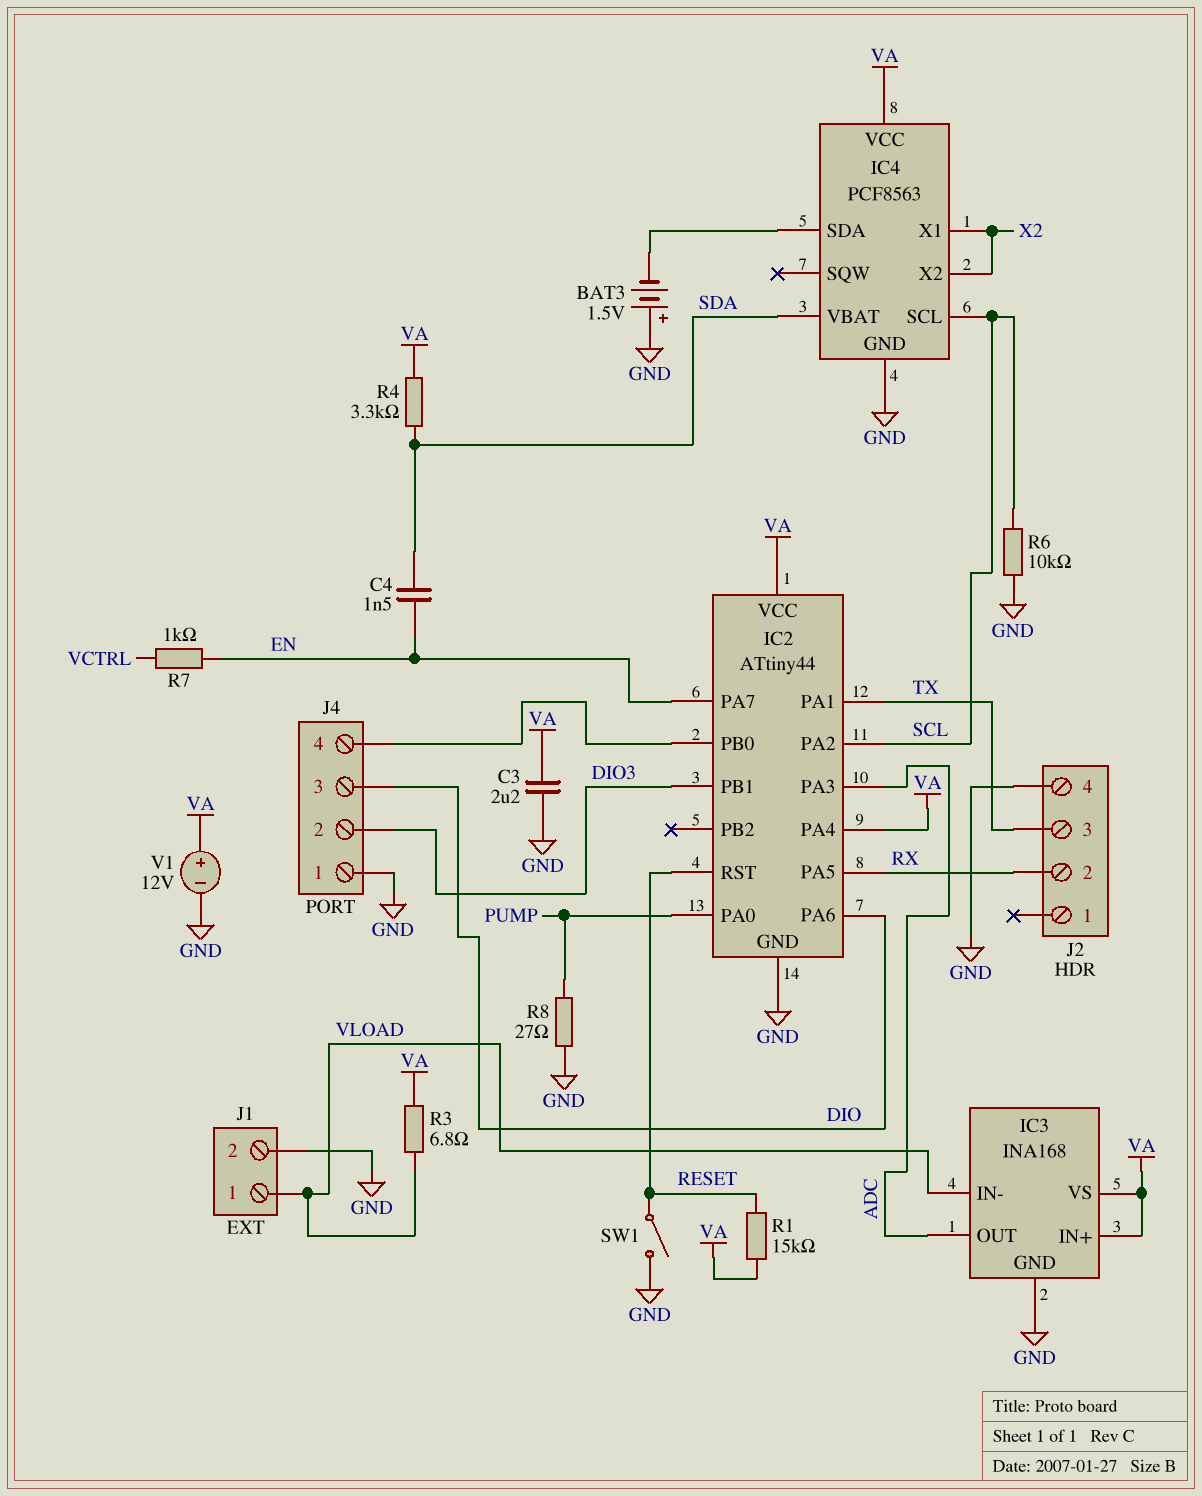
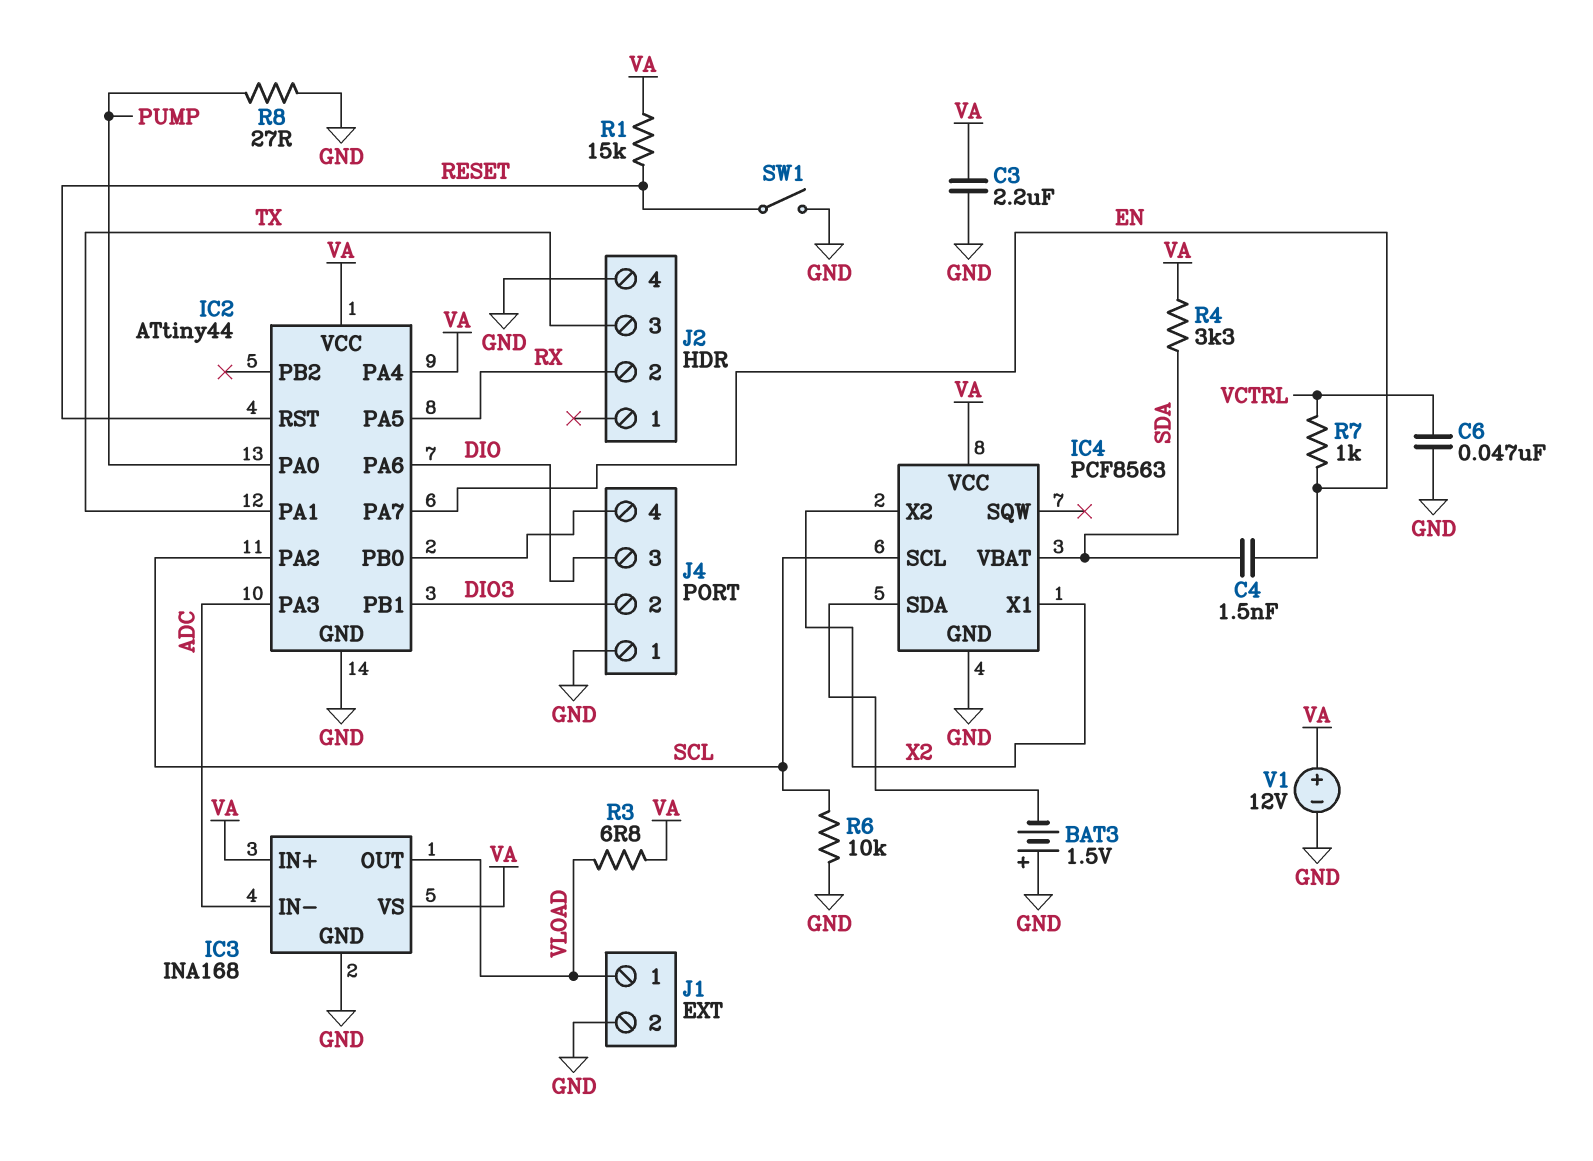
C6: none -> 47nF (GND, VCTRL)
IC3 pin IN-: VLOAD -> ADC
IC3 pin OUT: ADC -> VLOAD

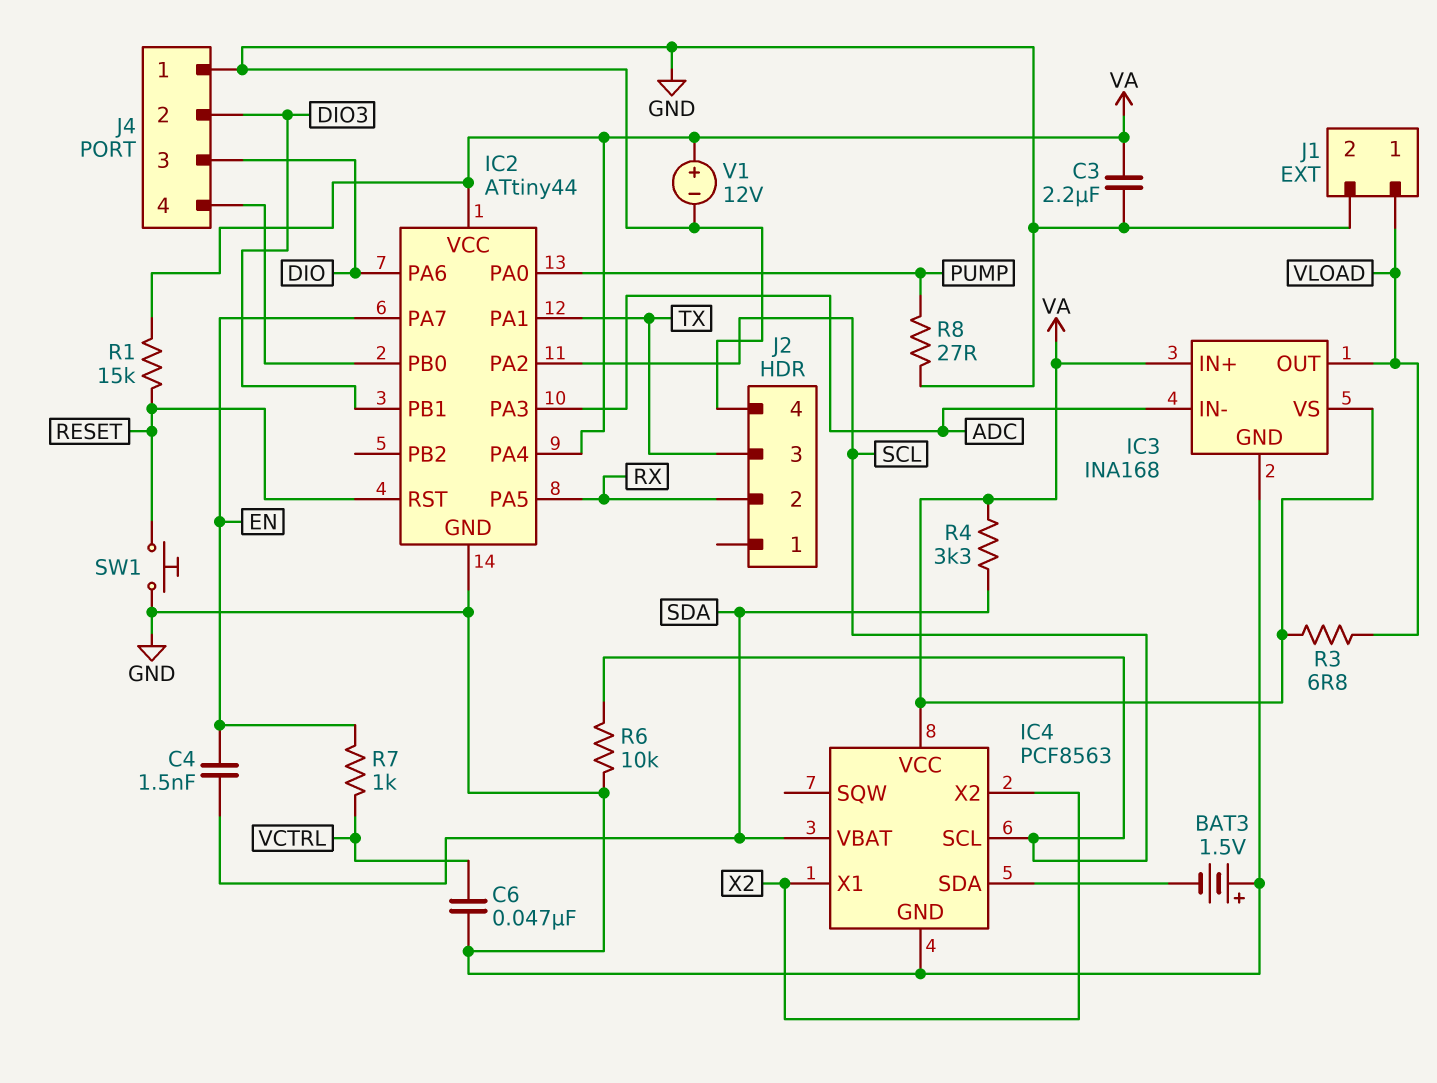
SW1: switch (GND, RESET) -> button (GND, RESET)

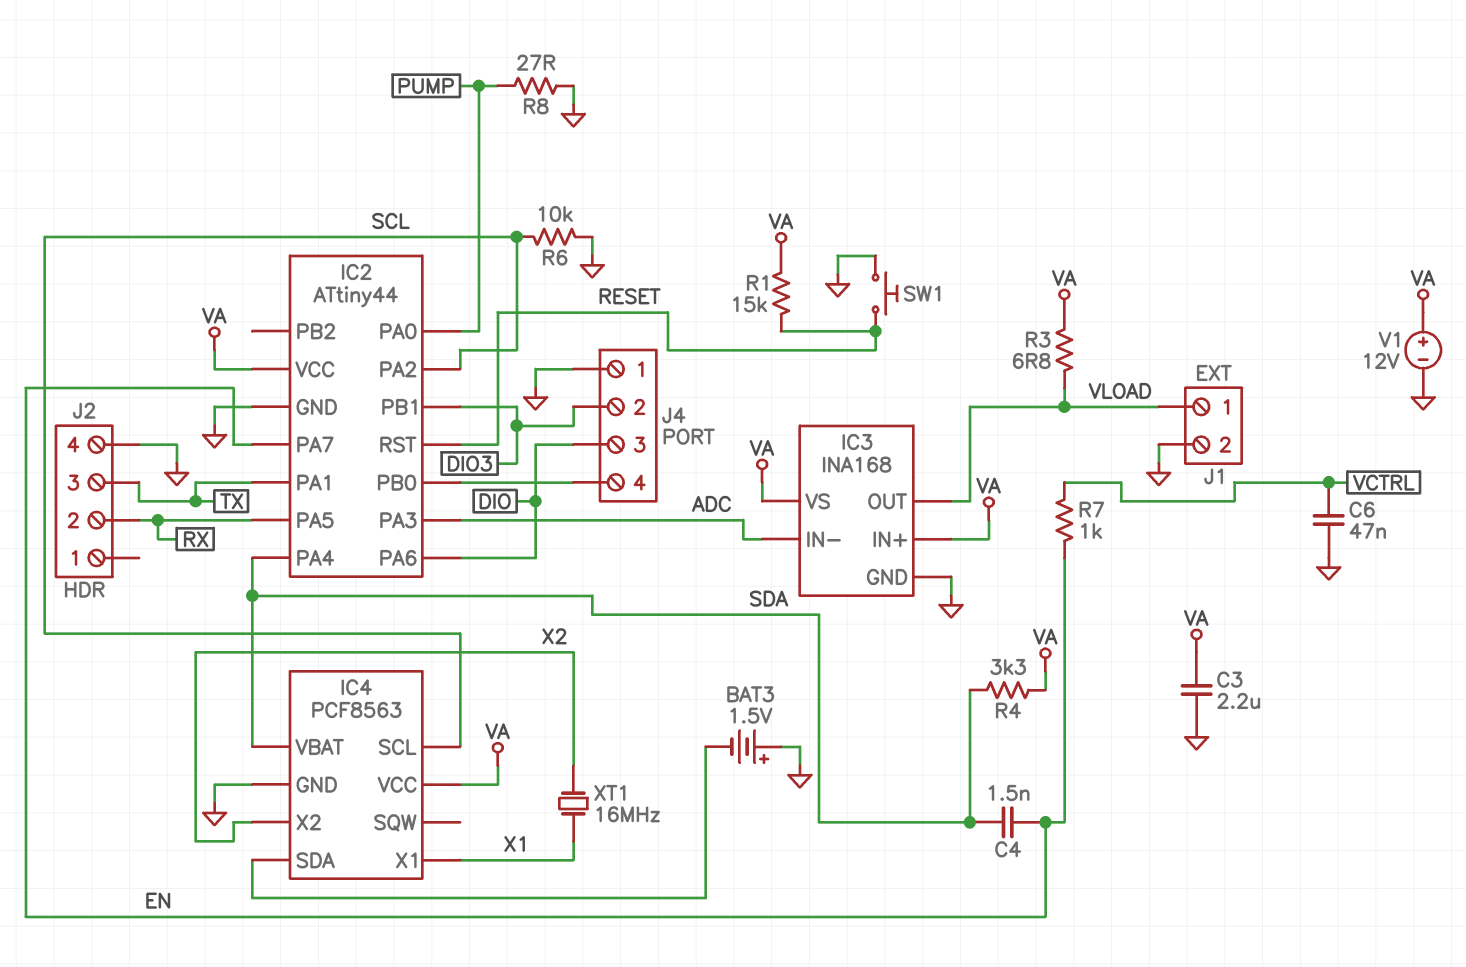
IC2 pin PA4: VA -> SDA
IC4 pin X1: X2 -> X1
XT1: none -> 16MHz (X1, X2)

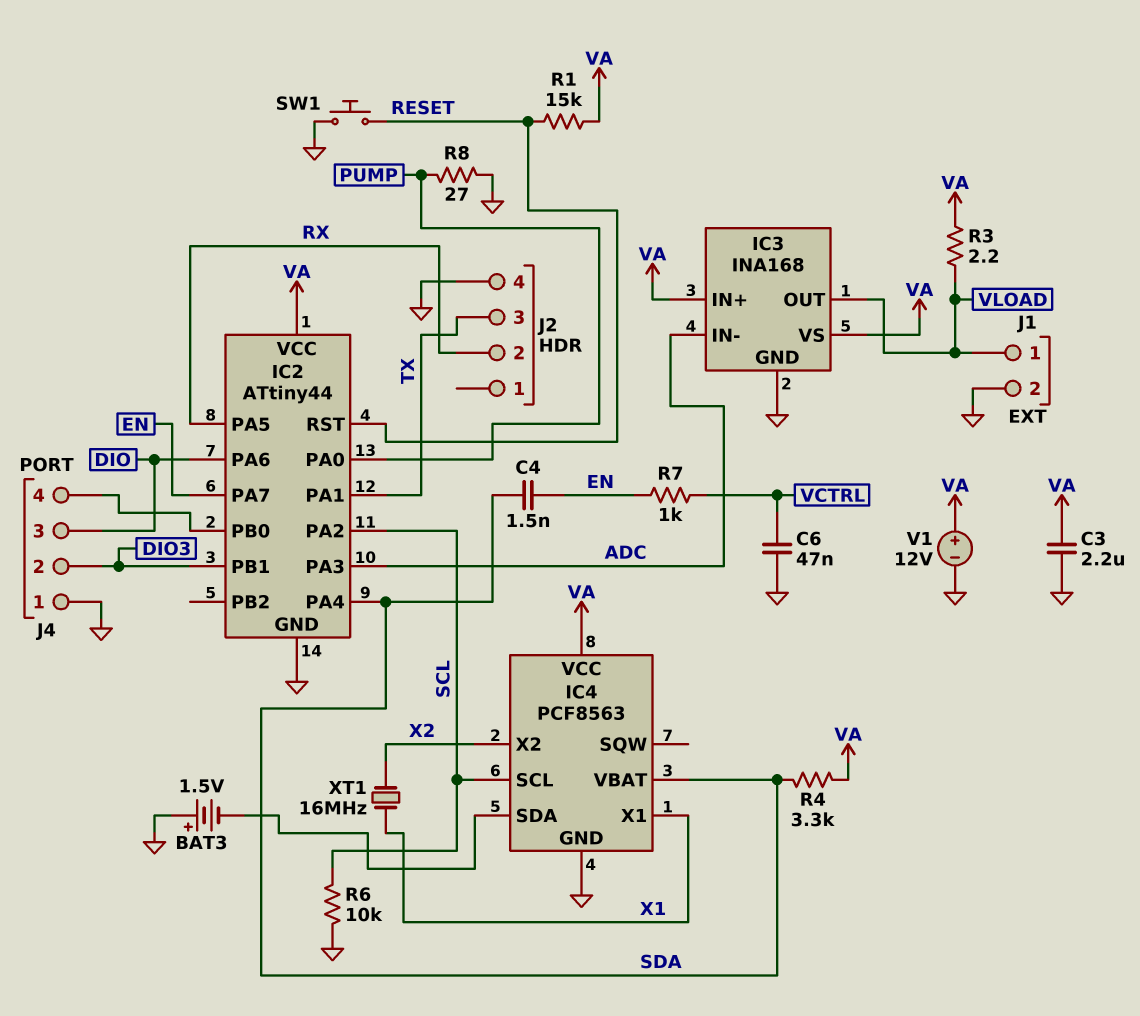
R3: 6.8 (VA, VLOAD) -> 2.2 (VA, VLOAD)

